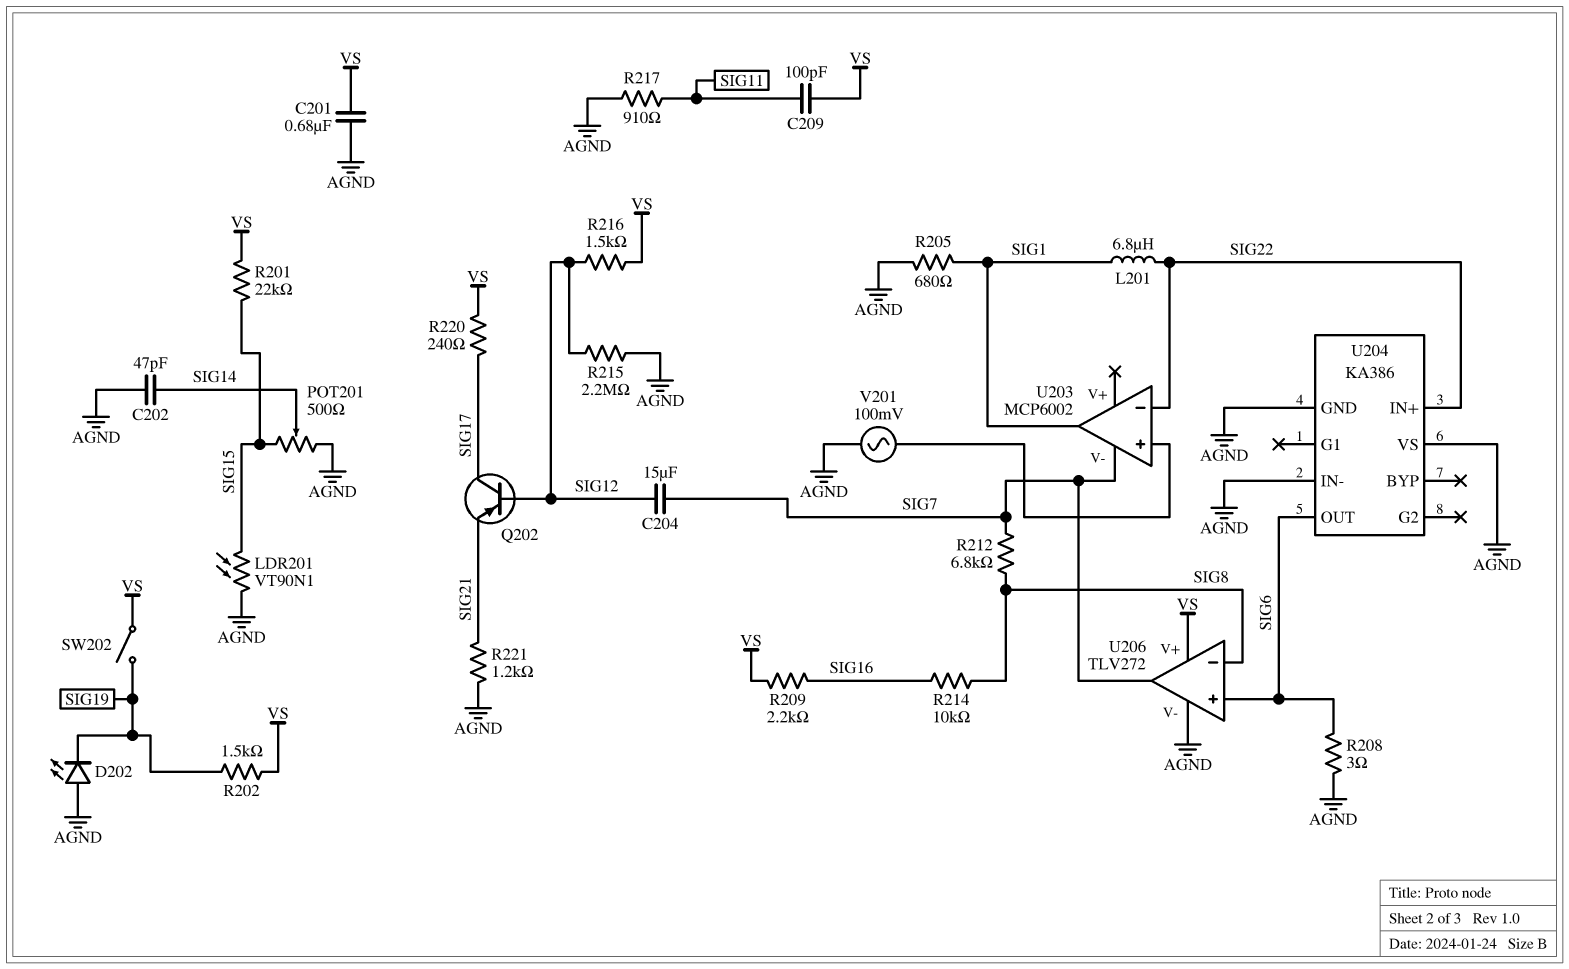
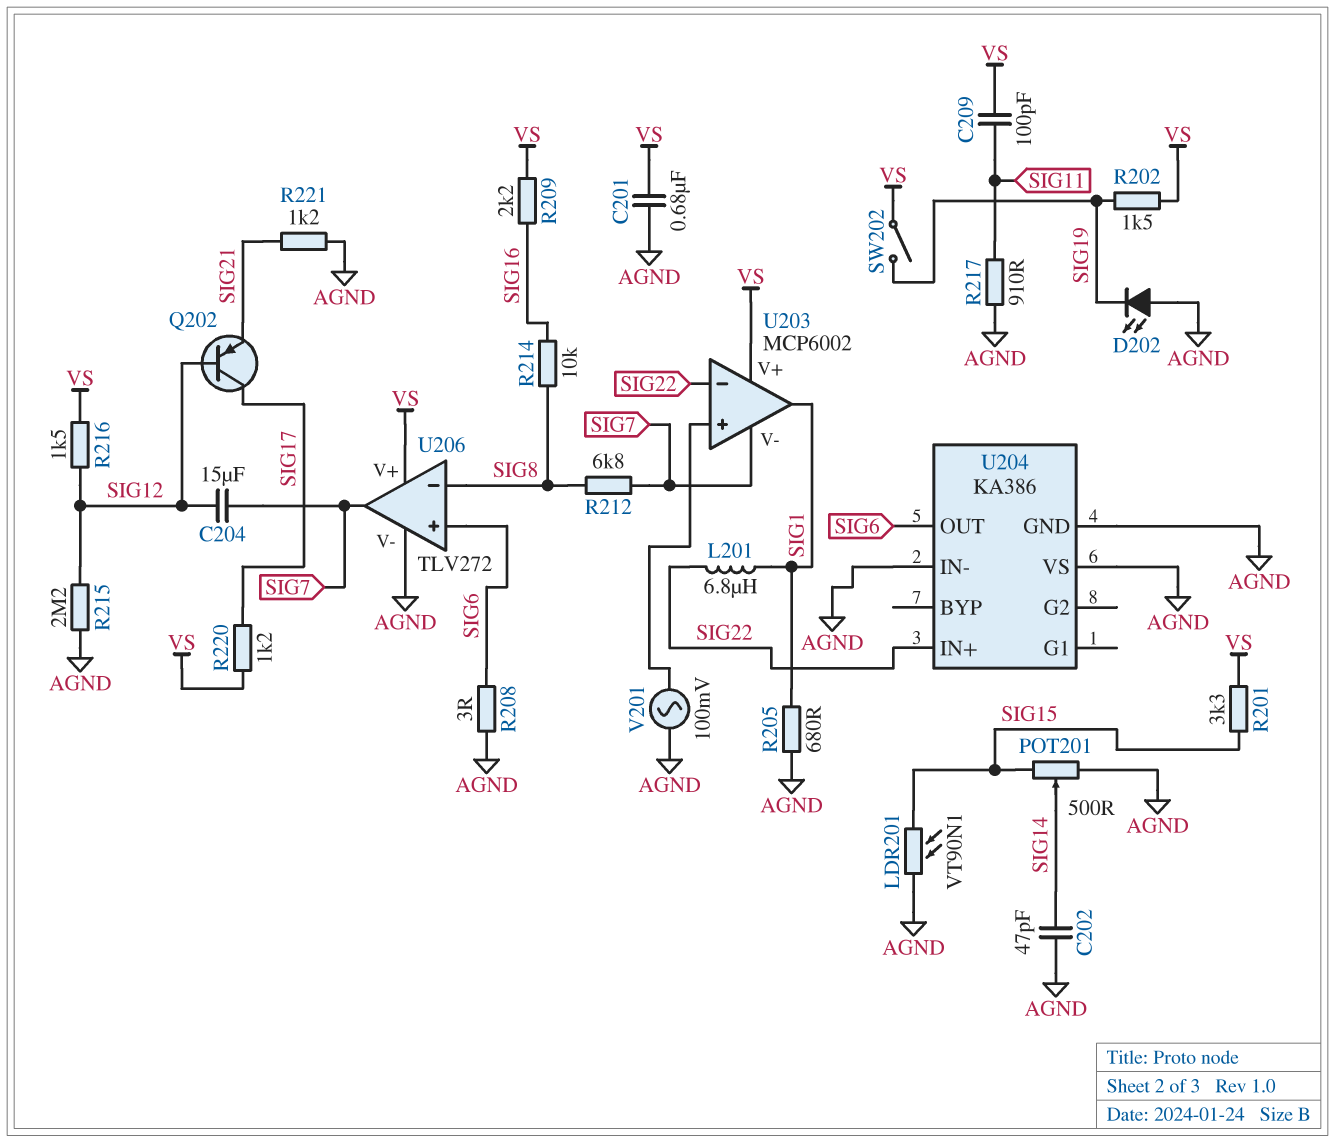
R201: 22k (SIG15, VS) -> 3.3k (SIG15, VS)
R220: 240 (SIG17, VS) -> 1.2k (SIG17, VS)
U203 pin V+: none -> VS

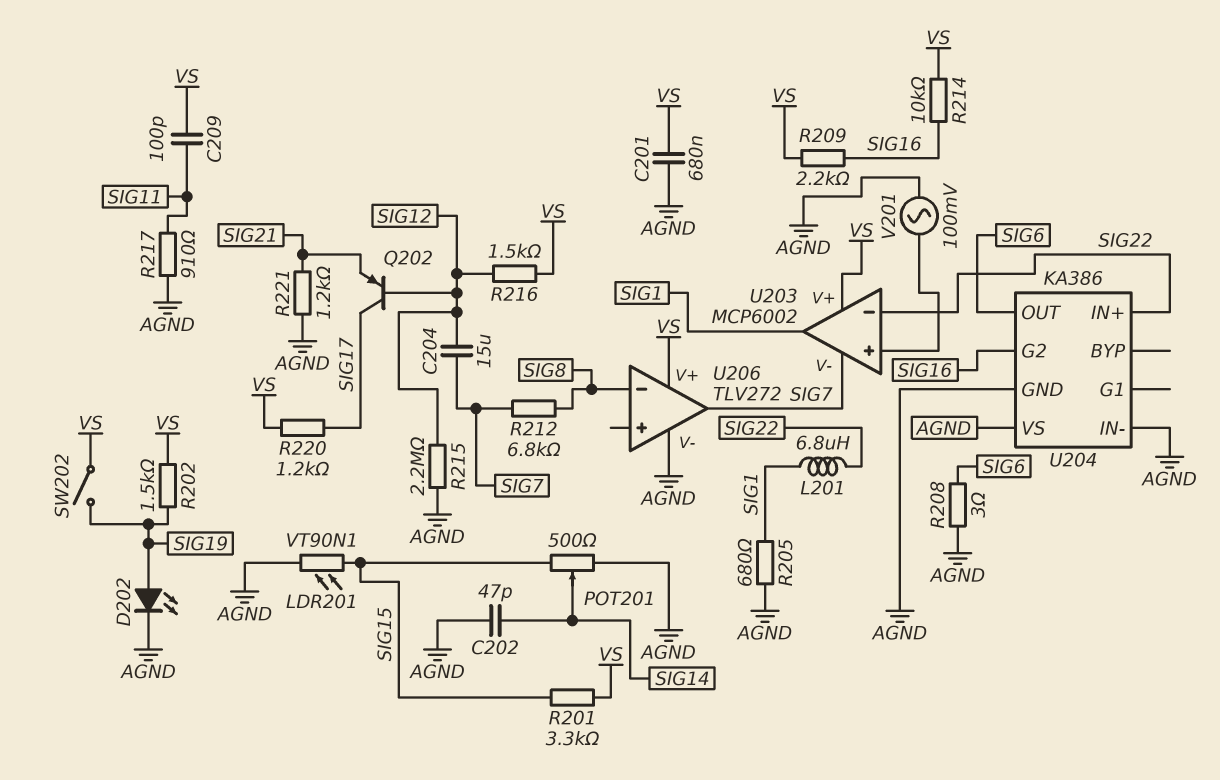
D202: LED (A AGND, K SIG19) -> LED (A SIG19, K AGND)
R214: 10k (SIG8, SIG16) -> 10k (SIG16, VS)
U204 pin G2: none -> SIG16
U206 pin in+: SIG6 -> none

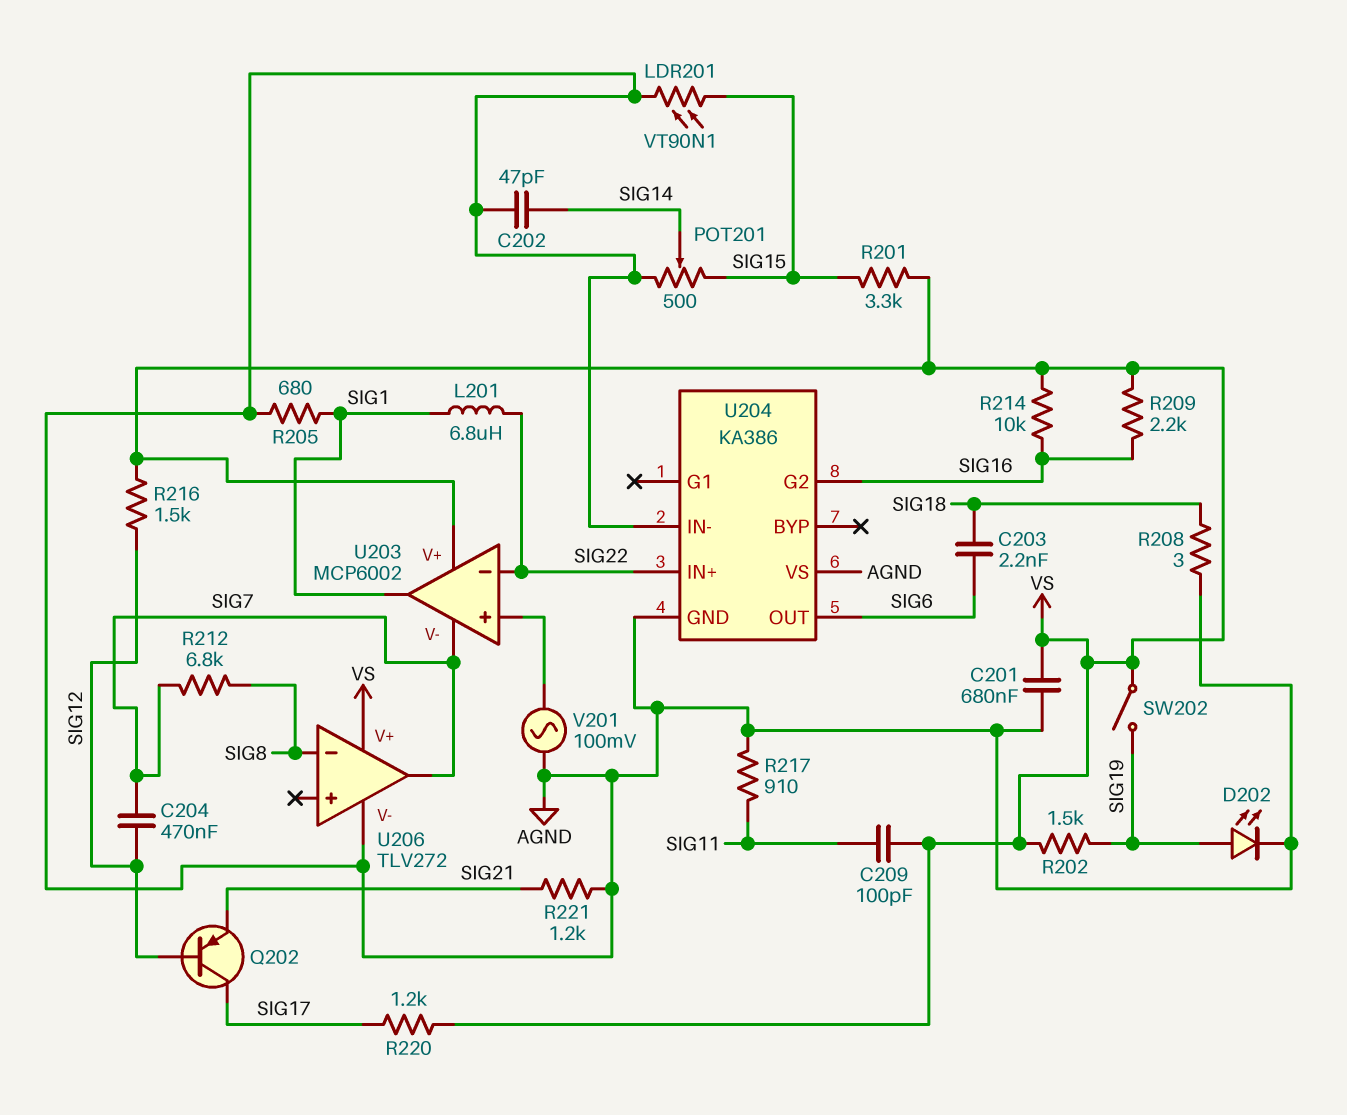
C203: none -> 2.2nF (SIG6, SIG18)
C204: 15uF (SIG7, SIG12) -> 470nF (SIG7, SIG12)
R208: 3 (AGND, SIG6) -> 3 (AGND, SIG18)
R215: 2.2M (AGND, SIG12) -> none

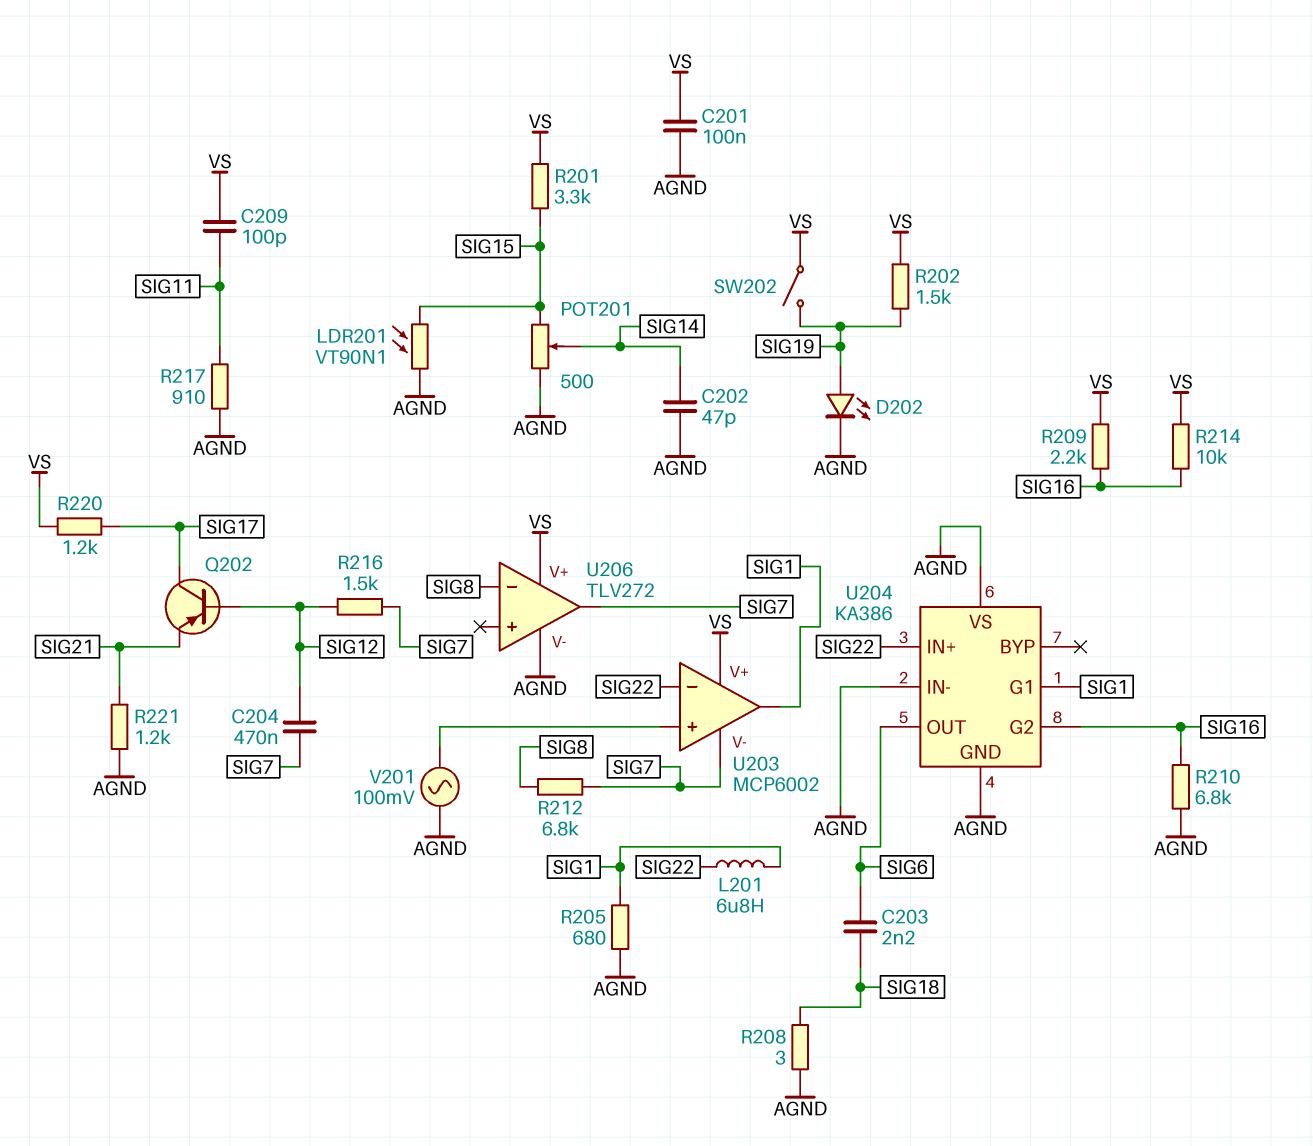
C201: 680nF (AGND, VS) -> 100nF (AGND, VS)
R210: none -> 6.8k (AGND, SIG16)
R216: 1.5k (SIG12, VS) -> 1.5k (SIG7, SIG12)
U204 pin G1: none -> SIG1

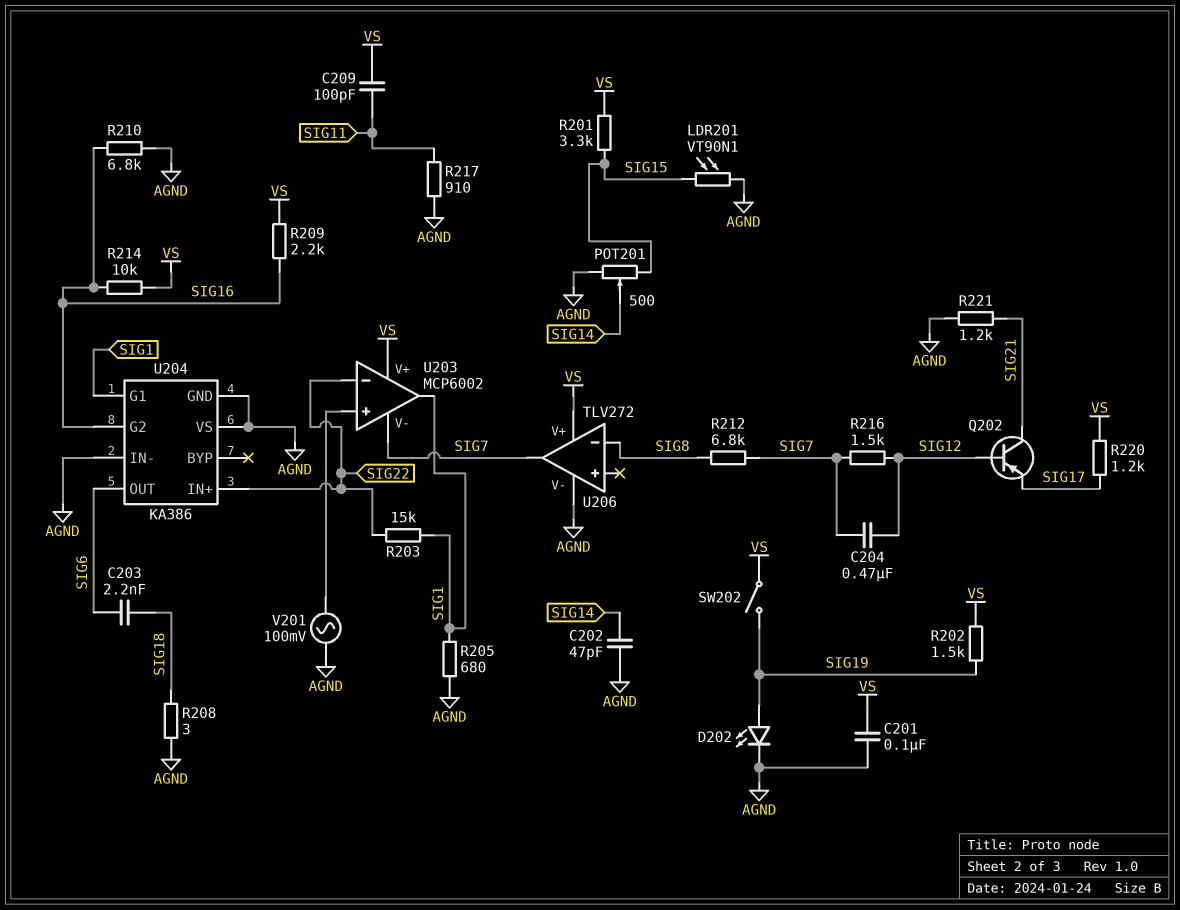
L201: 6.8uH (SIG1, SIG22) -> none
Q202: PNP (B SIG12, C SIG17, E SIG21) -> PNP (B SIG12, C SIG21, E SIG17)
R203: none -> 15k (SIG1, SIG22)

